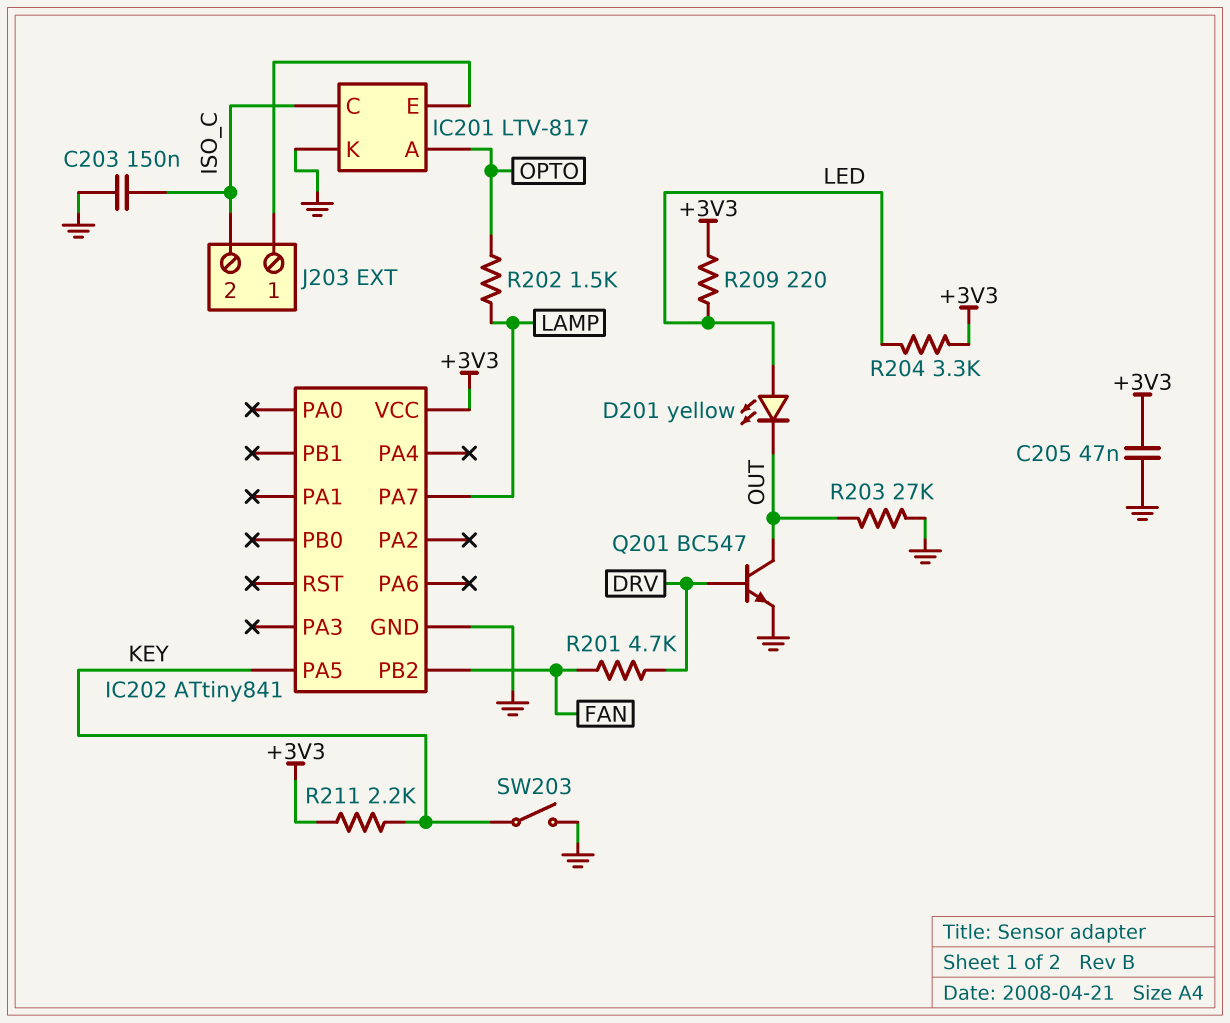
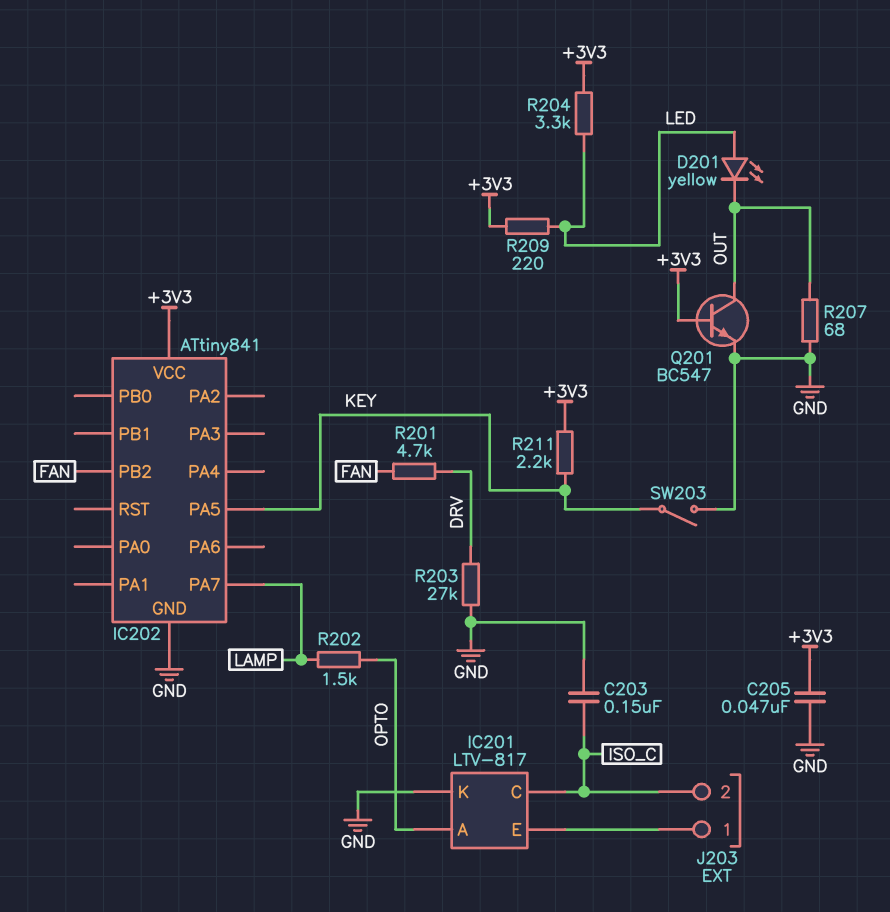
Q201: NPN BC547 (B DRV, C OUT, E GND) -> NPN BC547 (B +3V3, C OUT, E GND)
R203: 27k (GND, OUT) -> 27k (DRV, GND)
R207: none -> 68 (GND, OUT)

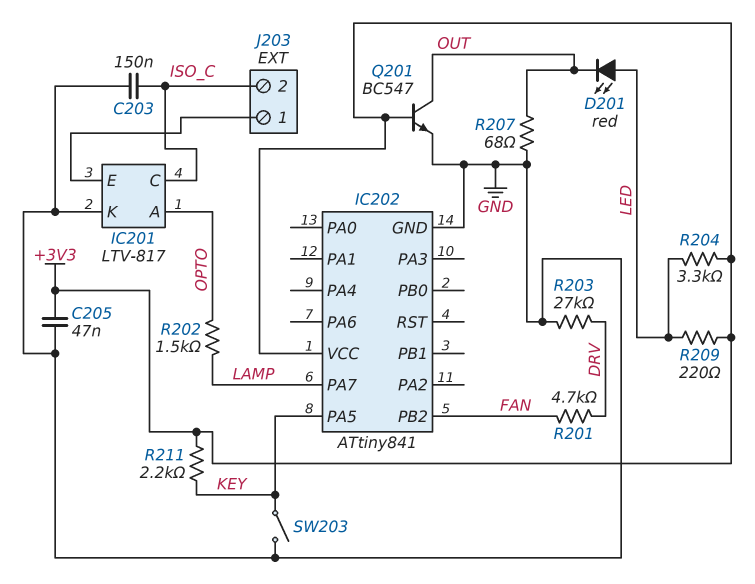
D201: LED yellow (A LED, K OUT) -> LED red (A LED, K OUT)

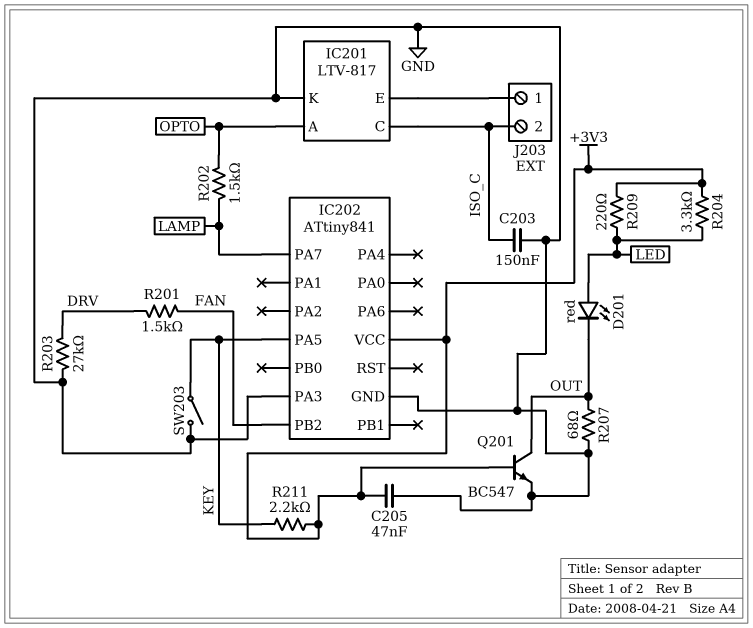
IC202 pin PA3: none -> GND
R201: 4.7k (DRV, FAN) -> 1.5k (DRV, FAN)

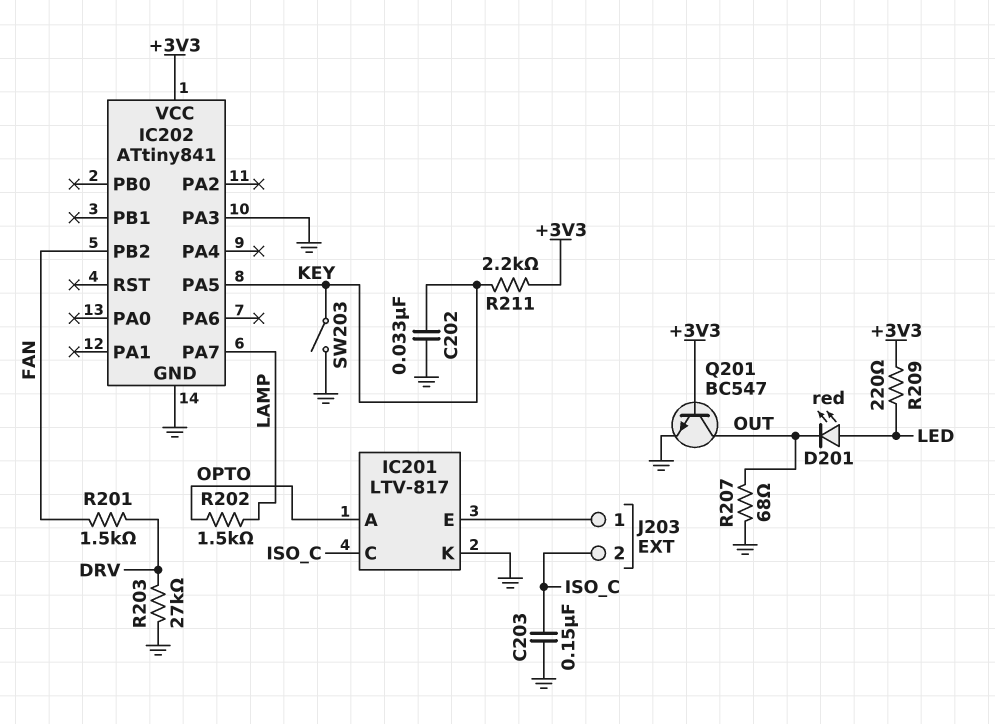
C202: none -> 33nF (GND, KEY)
C205: 47nF (+3V3, GND) -> none
R204: 3.3k (+3V3, LED) -> none

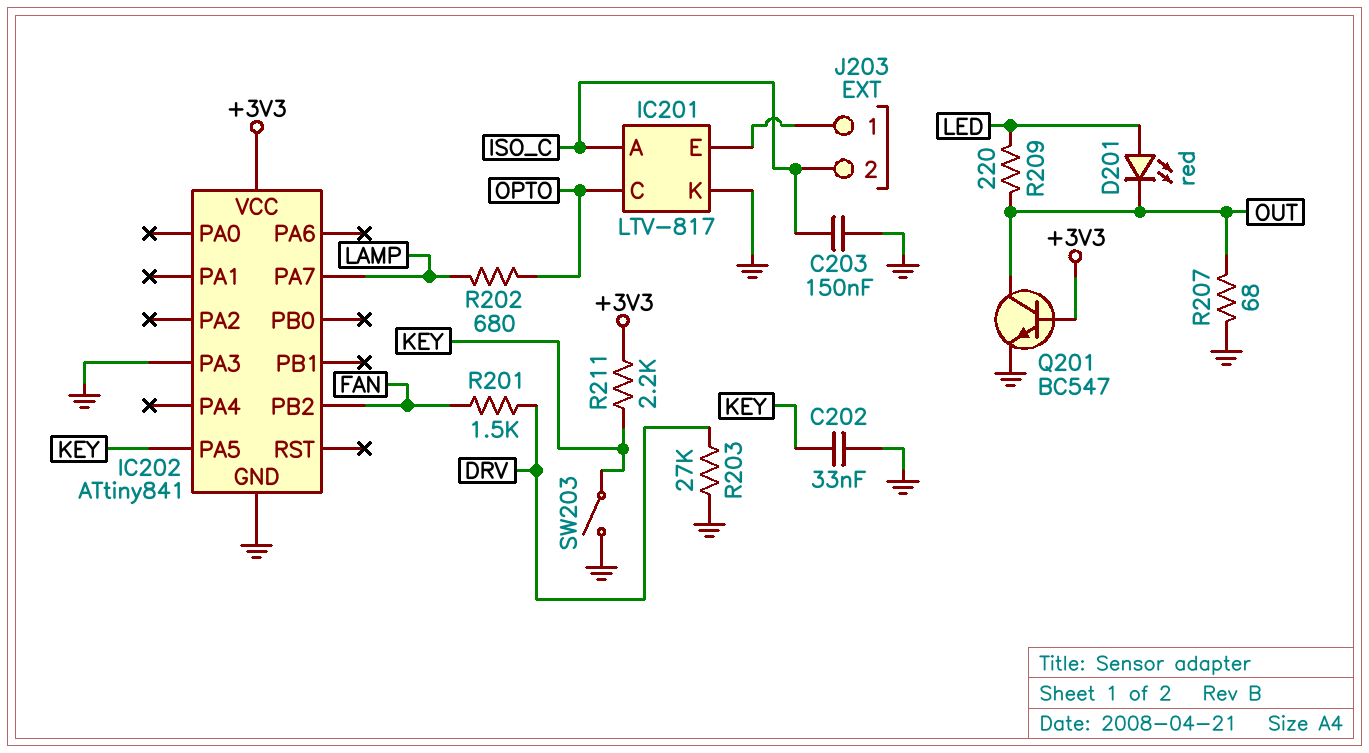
IC201 pin A: OPTO -> ISO_C
IC201 pin C: ISO_C -> OPTO
R202: 1.5k (LAMP, OPTO) -> 680 (LAMP, OPTO)
R209: 220 (+3V3, LED) -> 220 (LED, OUT)

